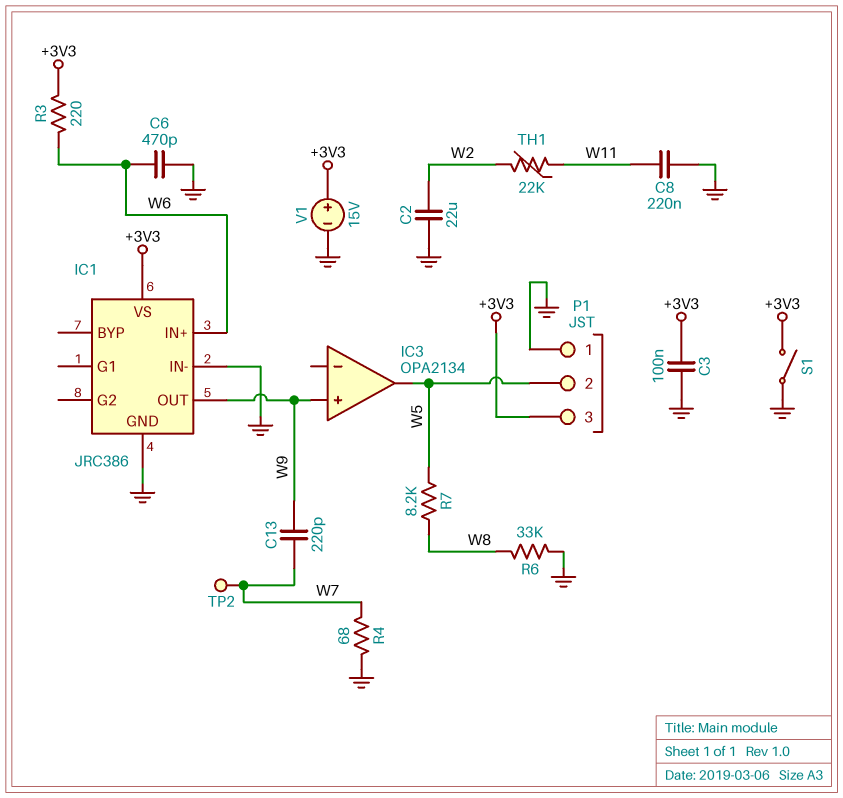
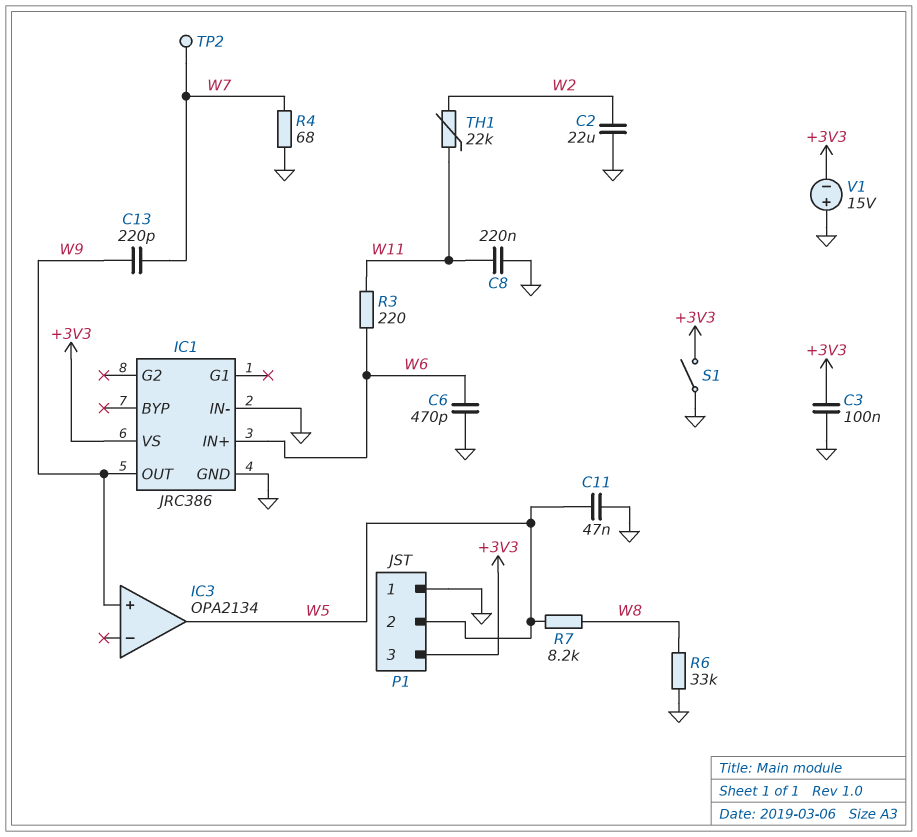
C11: none -> 47nF (GND, W5)
R3: 220 (+3V3, W6) -> 220 (W6, W11)
V1: 15V (plus +3V3, minus GND) -> 15V (plus GND, minus +3V3)

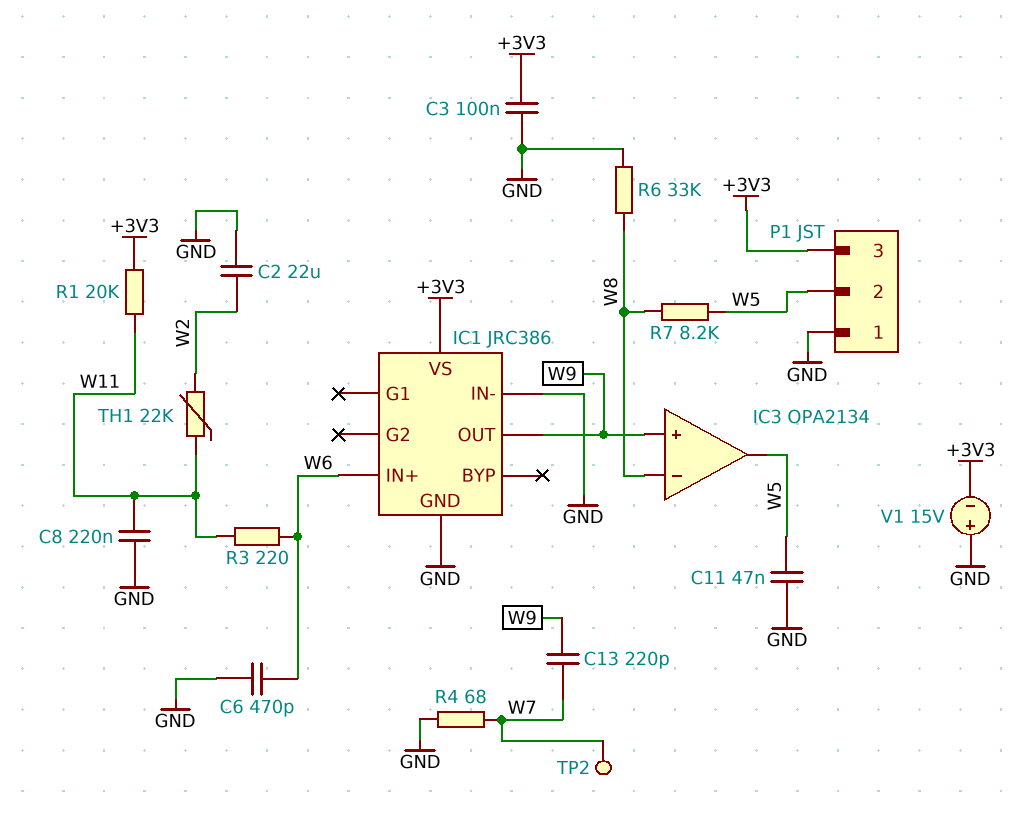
IC3 pin in-: none -> W8
R1: none -> 20k (+3V3, W11)
S1: switch (+3V3, GND) -> none

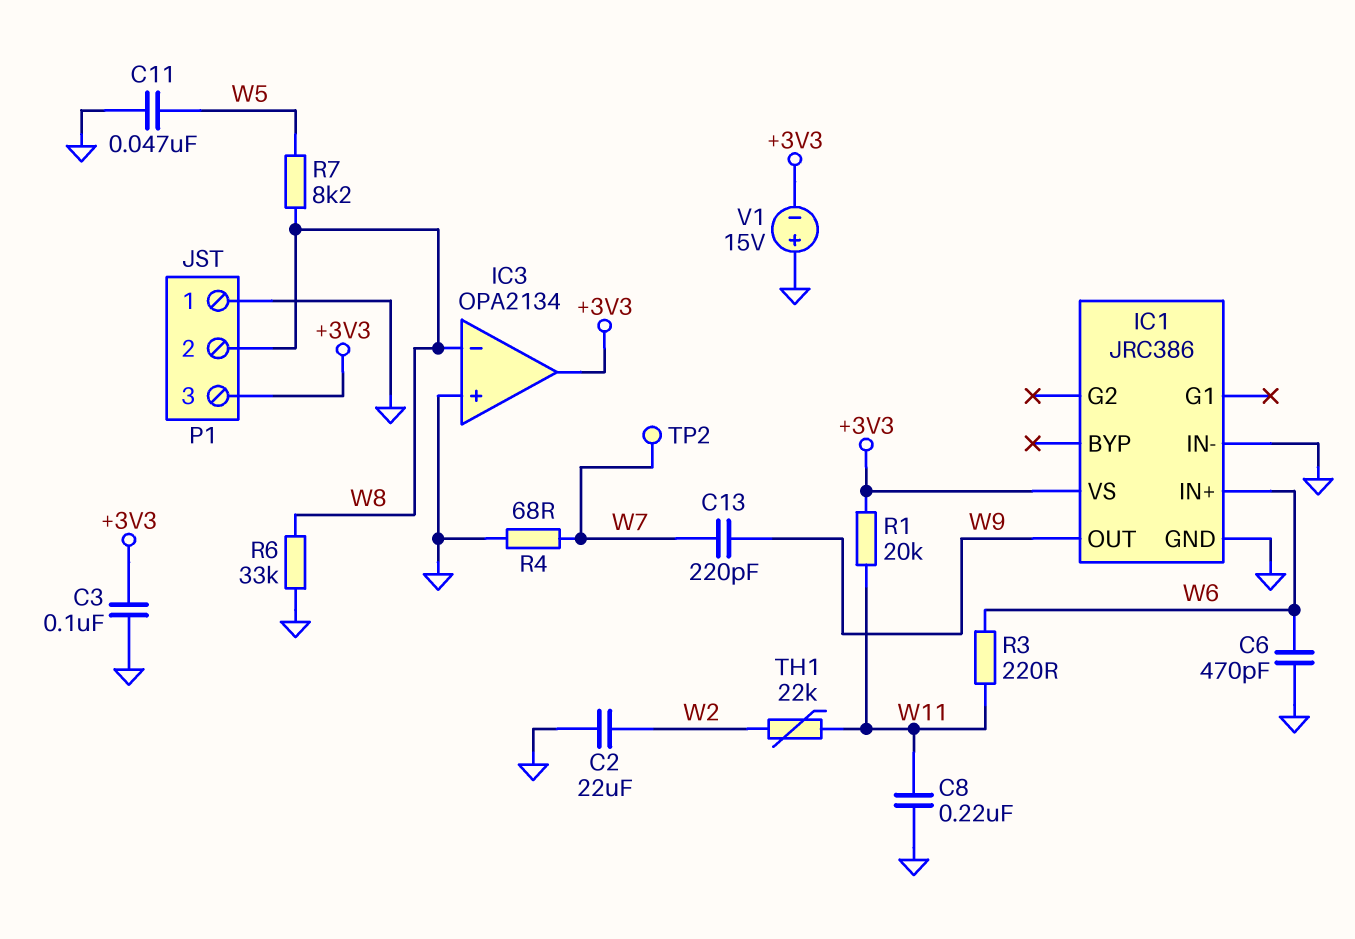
IC3 pin in+: W9 -> GND
IC3 pin out: W5 -> +3V3
P1 pin 2: W5 -> W8

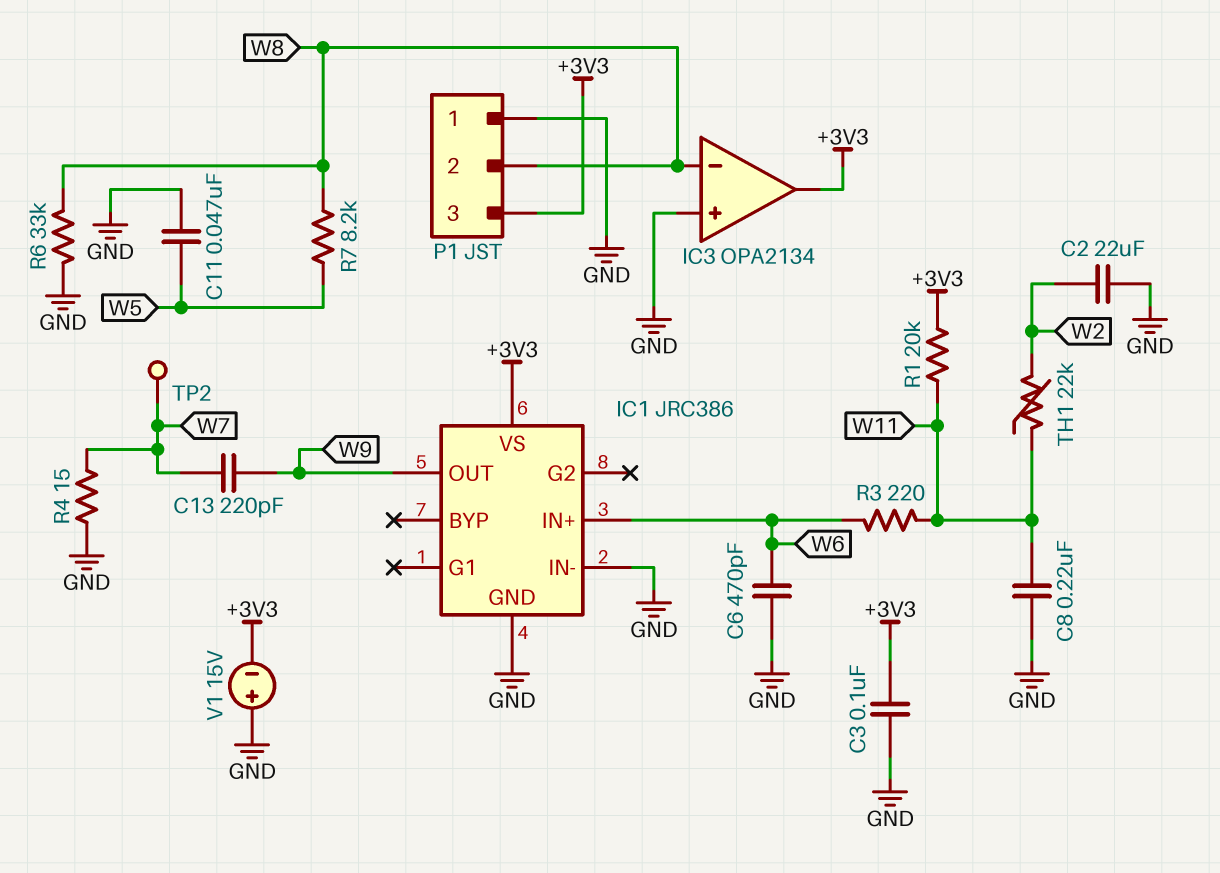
R4: 68 (GND, W7) -> 15 (GND, W7)

